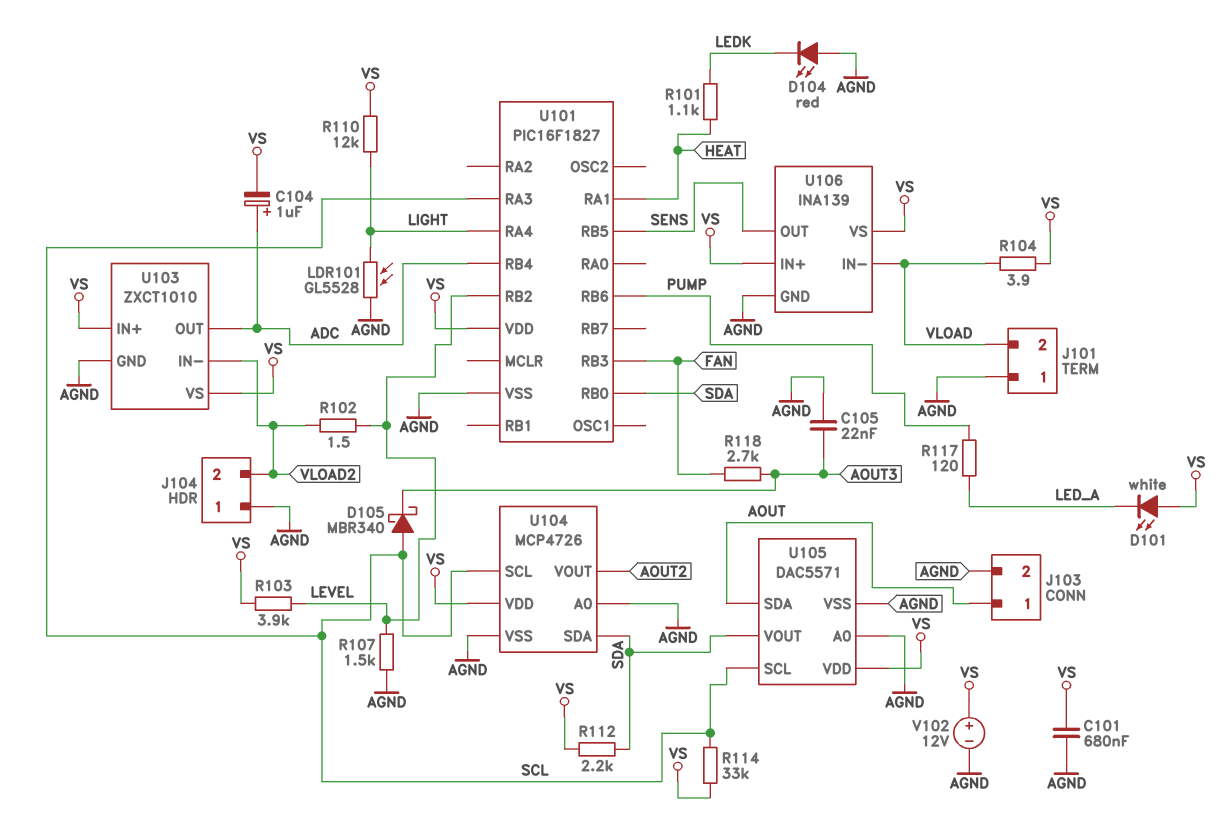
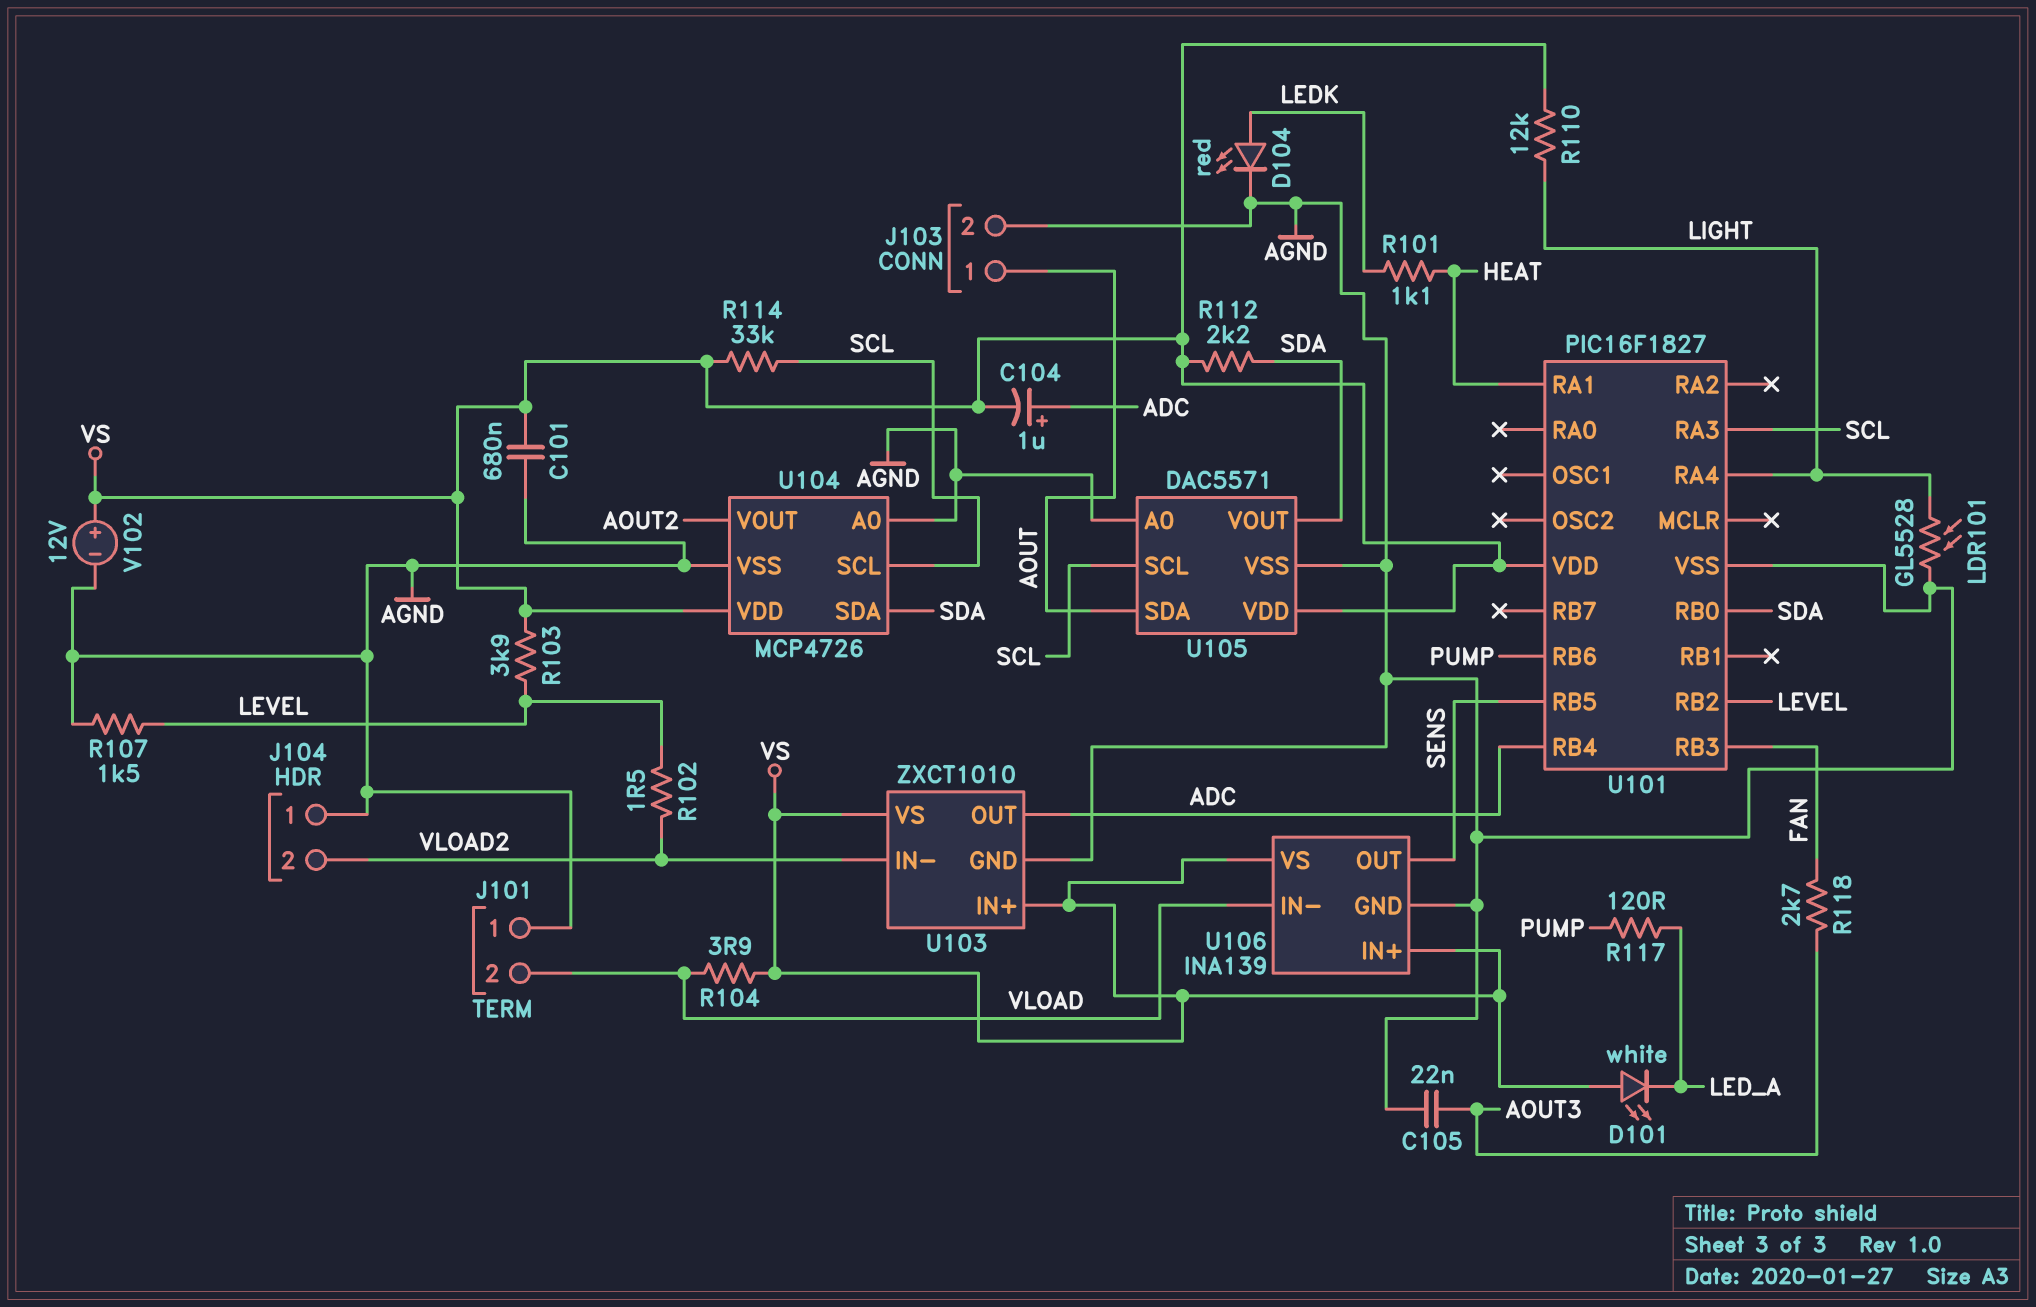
D104: LED red (A AGND, K LEDK) -> LED red (A LEDK, K AGND)
D105: schottky MBR340 (A SCL, K AOUT3) -> none

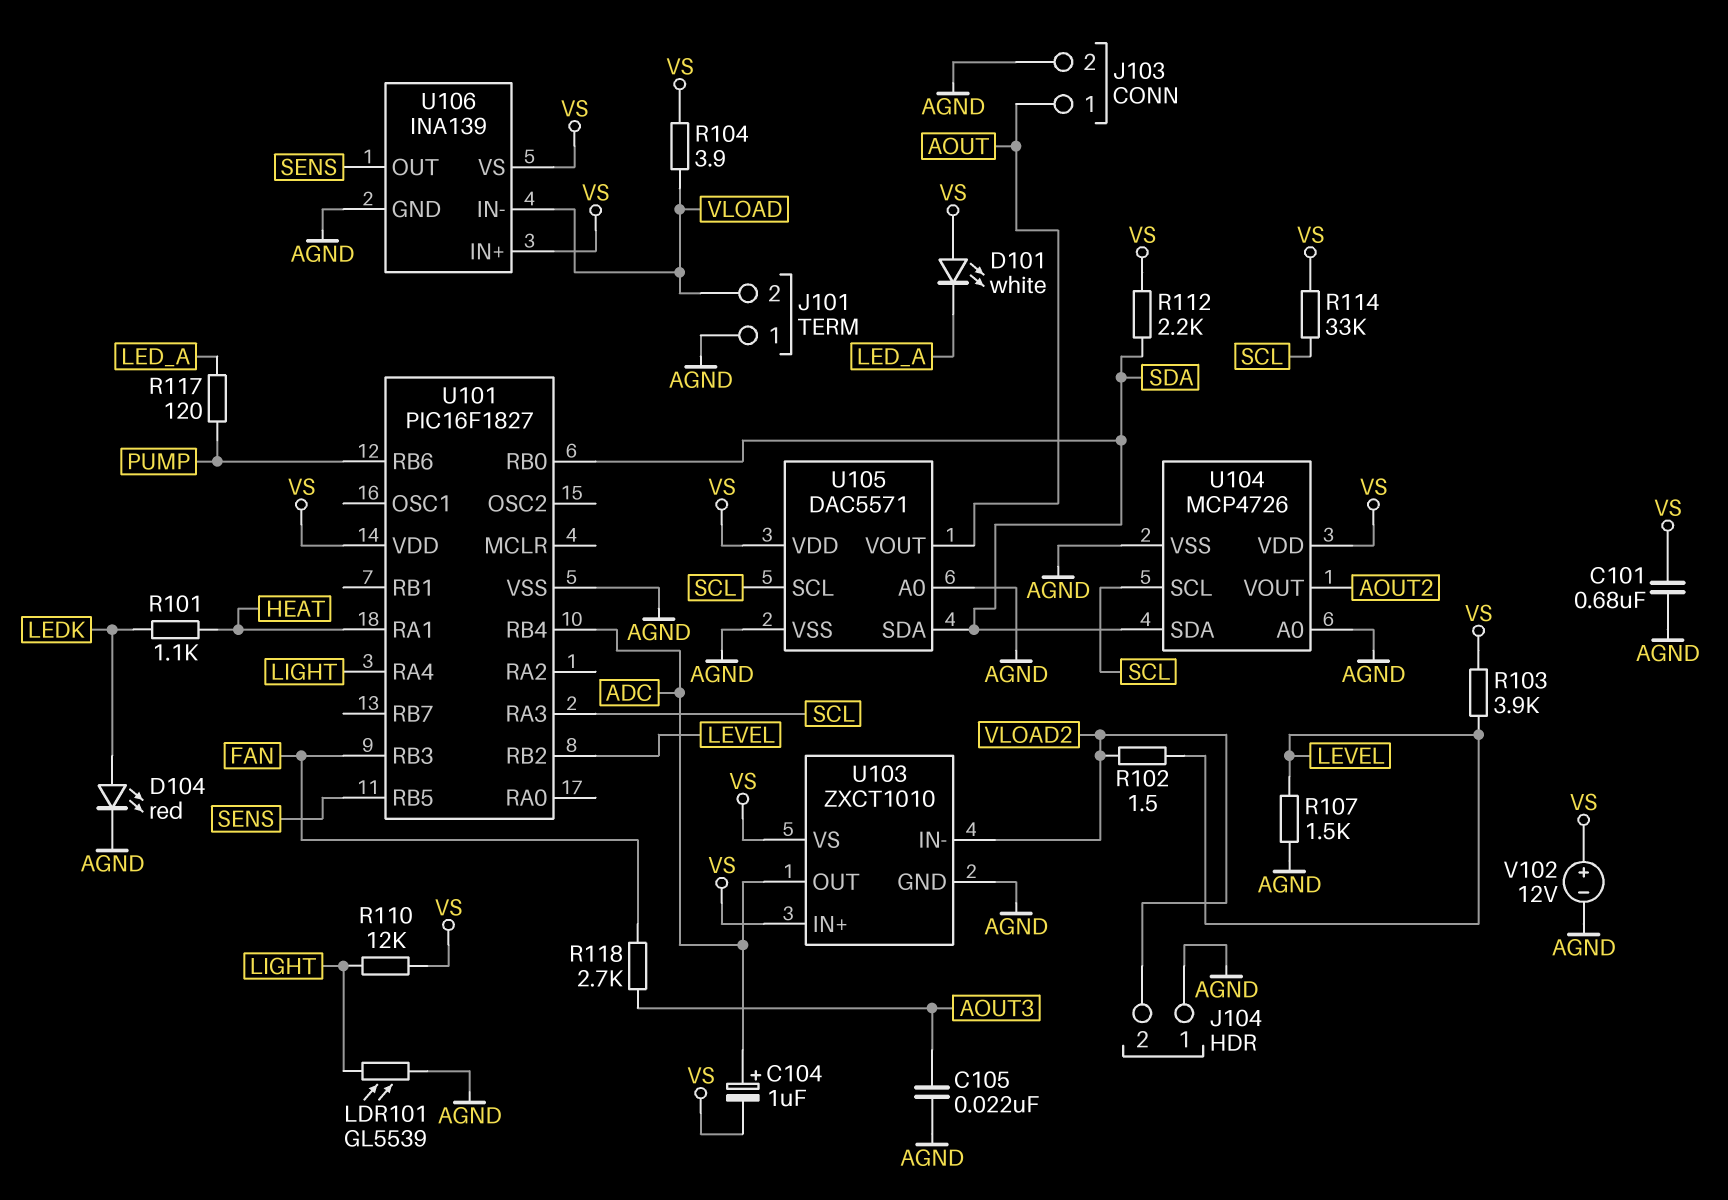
LDR101: GL5528 (AGND, LIGHT) -> GL5539 (AGND, LIGHT)
U105 pin SDA: AOUT -> SDA
U105 pin VOUT: SDA -> AOUT

